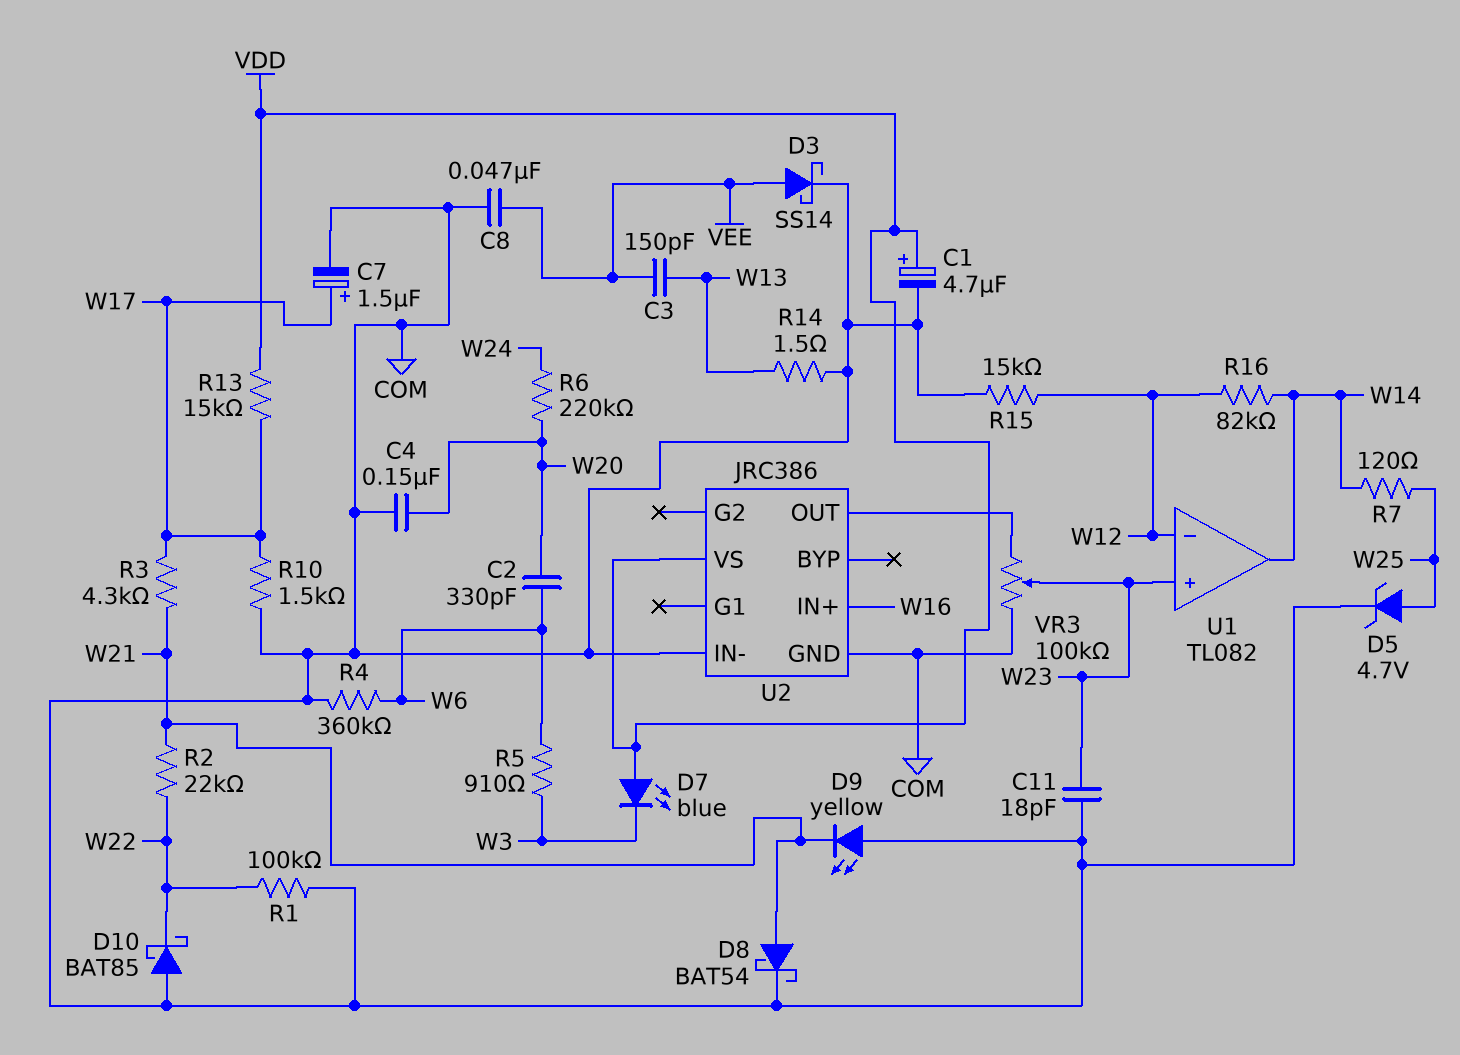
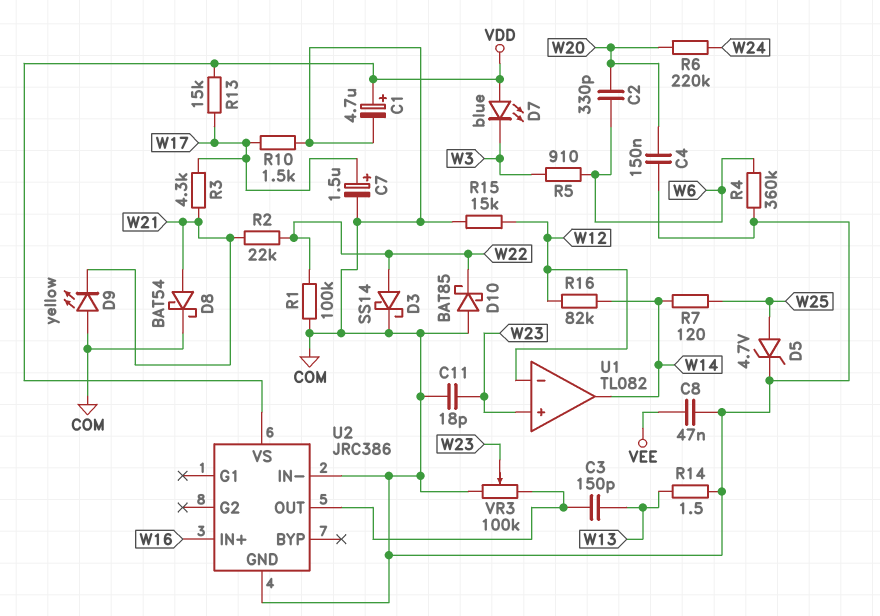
C3: 150pF (VEE, W13) -> 150pF (U2/OUT, W13)
D3: schottky SS14 (A VEE, K COM) -> schottky SS14 (A W22, K COM)

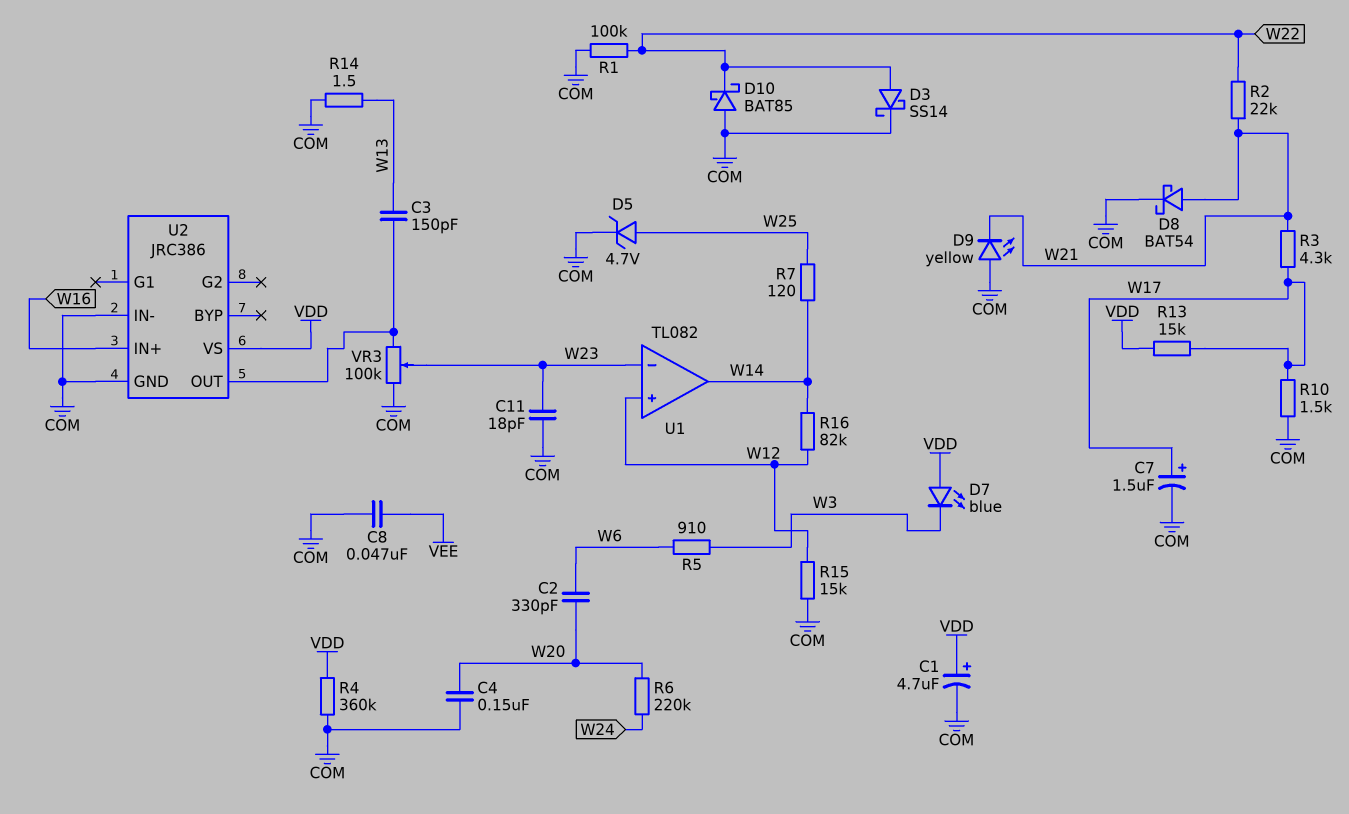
R4: 360k (COM, W6) -> 360k (COM, VDD)
U1 pin in+: W23 -> W12
U1 pin in-: W12 -> W23

